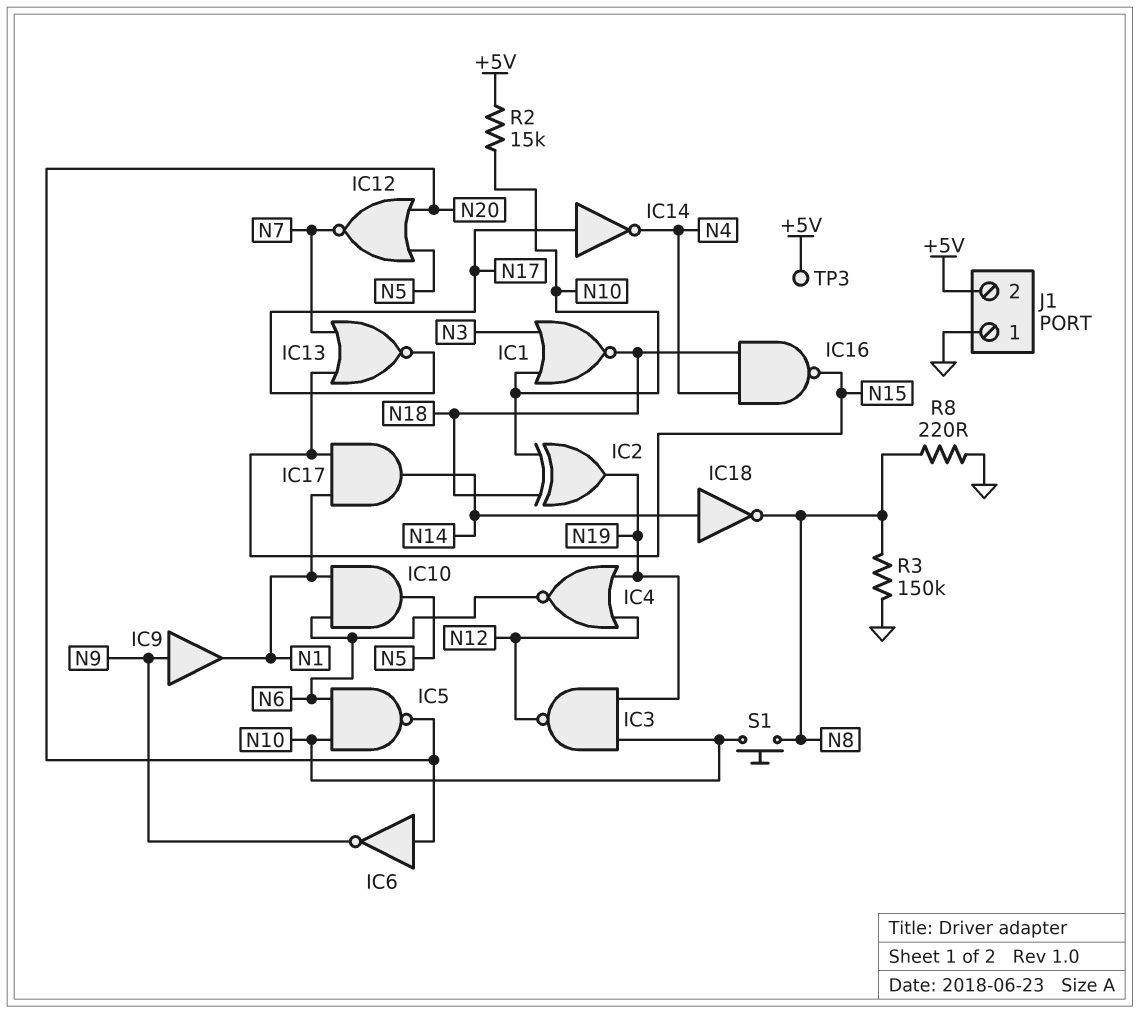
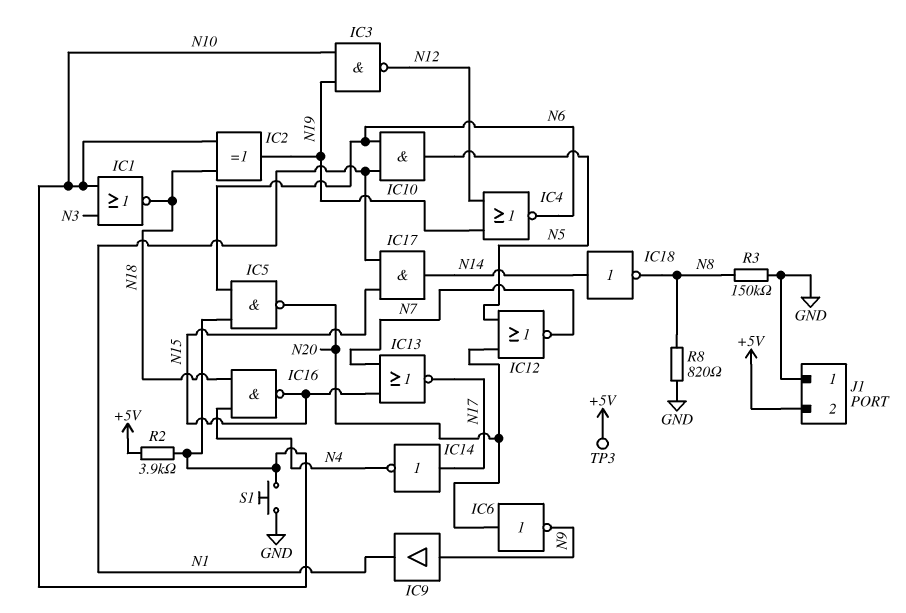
R2: 15k (+5V, N10) -> 3.9k (+5V, N10)
R8: 220 (GND, N8) -> 820 (GND, N8)
S1: button (N8, N10) -> button (GND, N10)

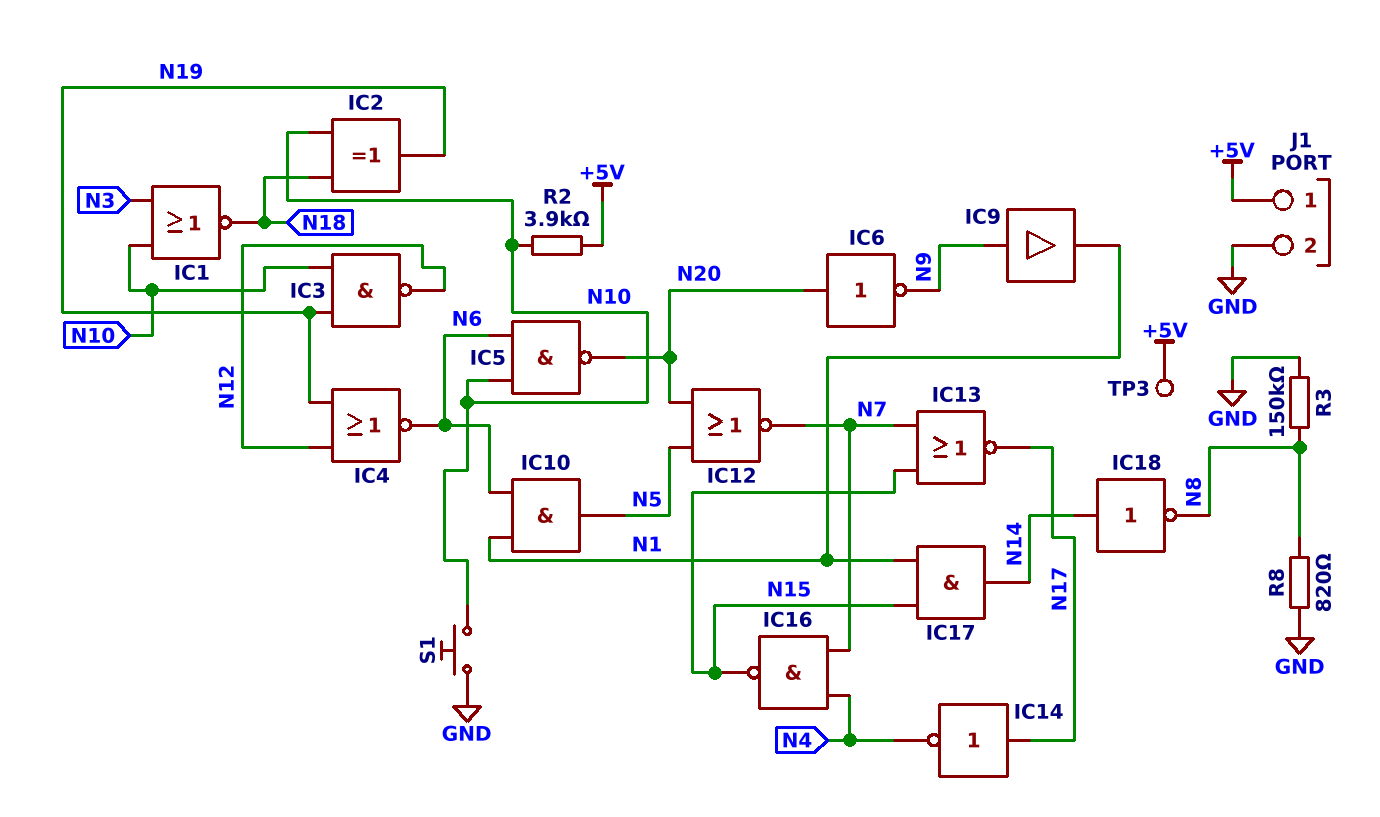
IC16: NAND (in N4, in N18, out N15) -> NAND (in N4, in N7, out N15)
J1 pin 1: GND -> +5V
J1 pin 2: +5V -> GND

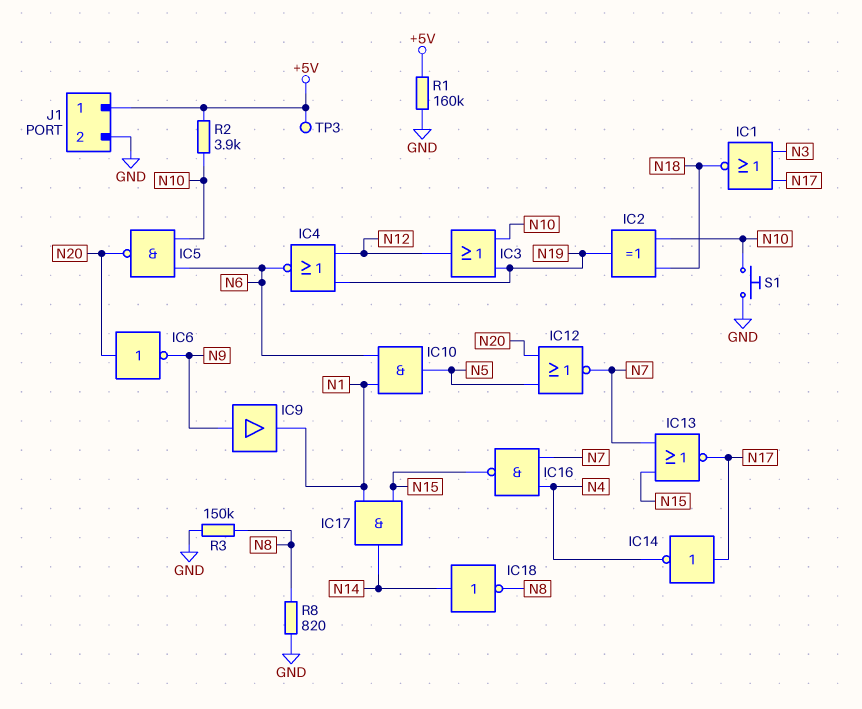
IC1: NOR (in N3, in N10, out N18) -> NOR (in N3, in N17, out N18)
IC3: NAND (in N10, in N19, out N12) -> OR (in N10, in N19, out N12)
R1: none -> 160k (+5V, GND)

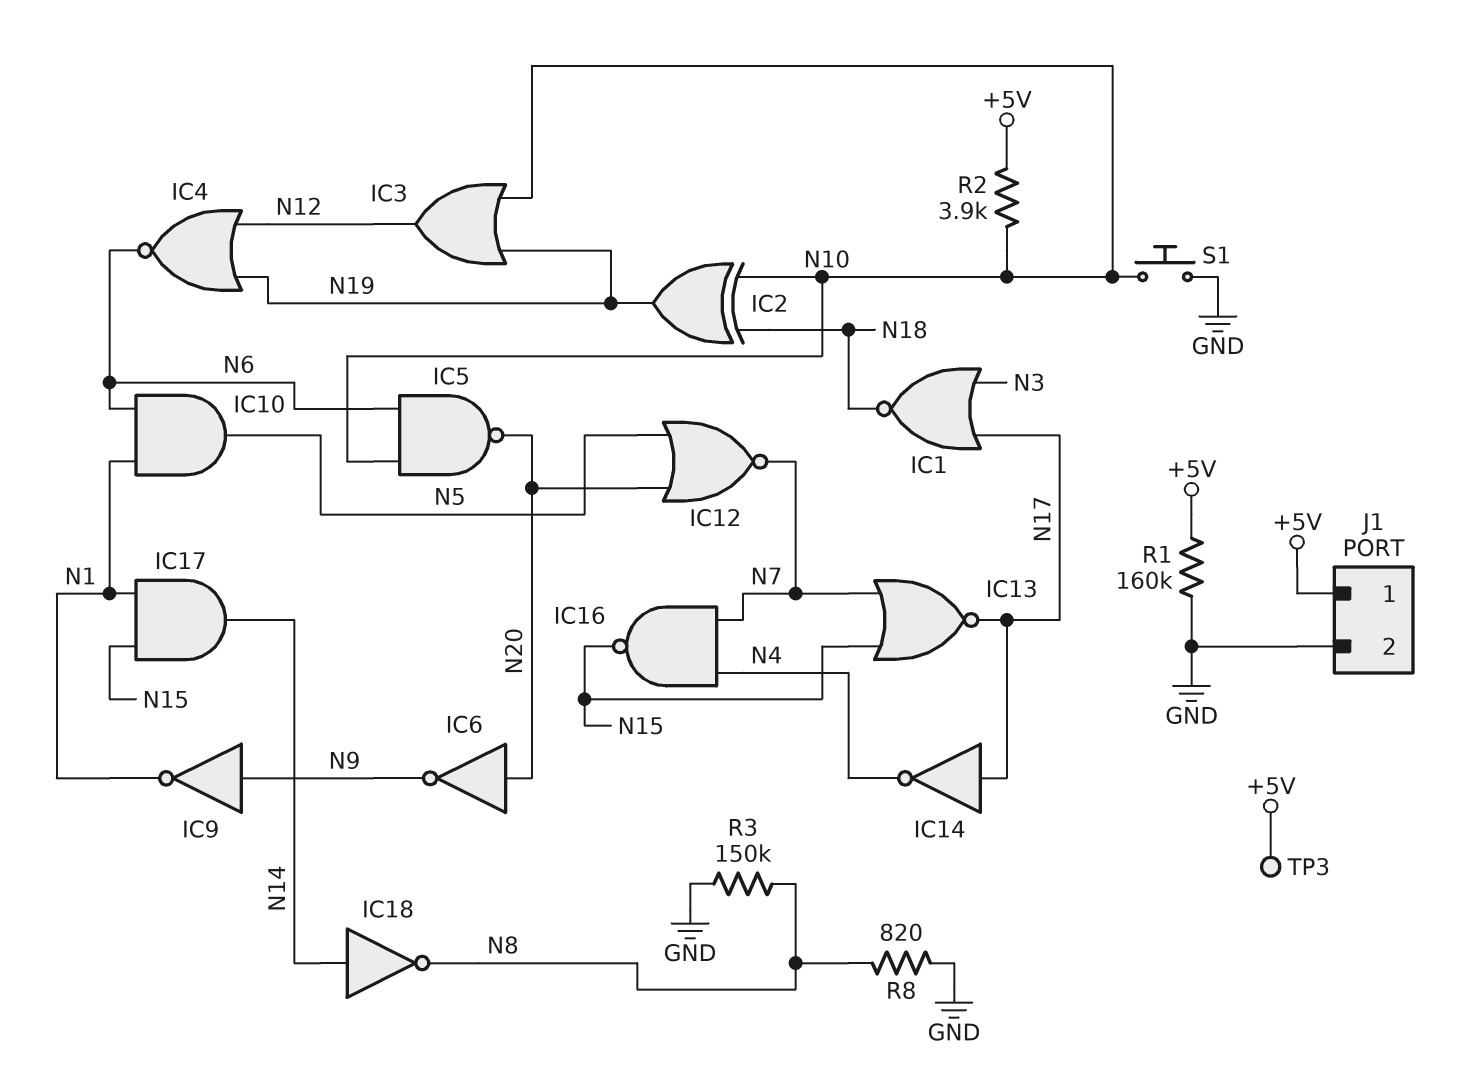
IC9: buffer (in N9, out N1) -> NOT (in N9, out N1)

